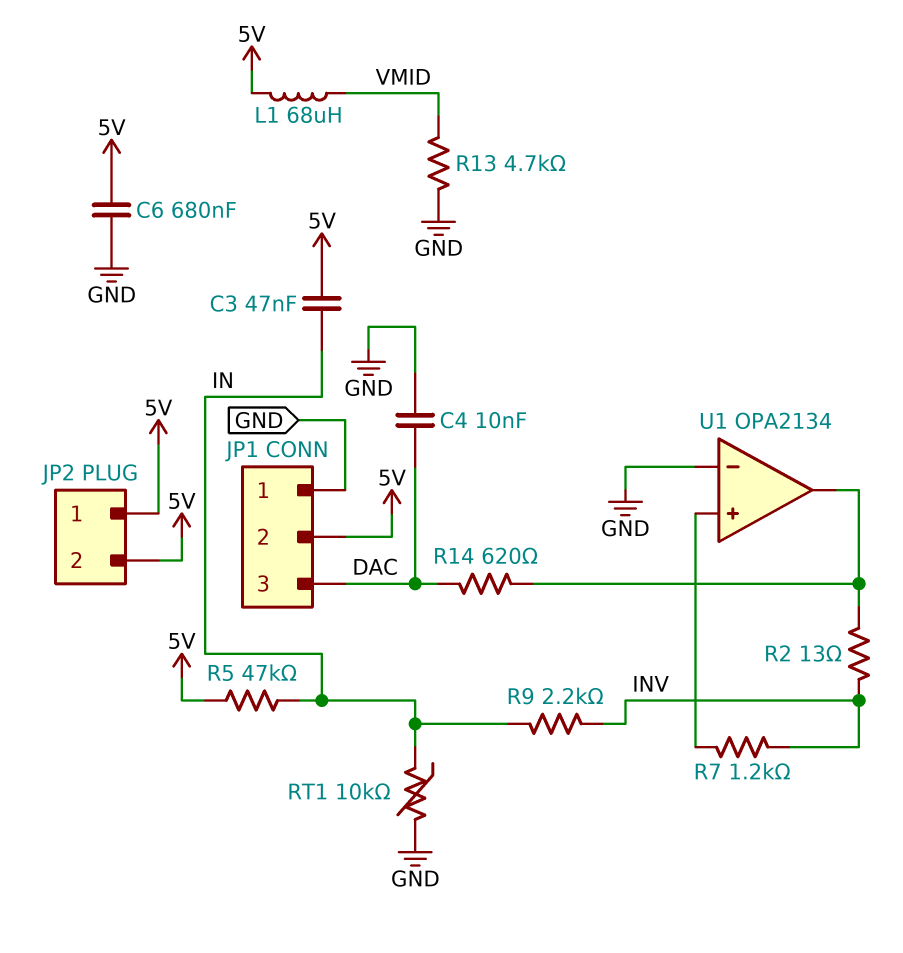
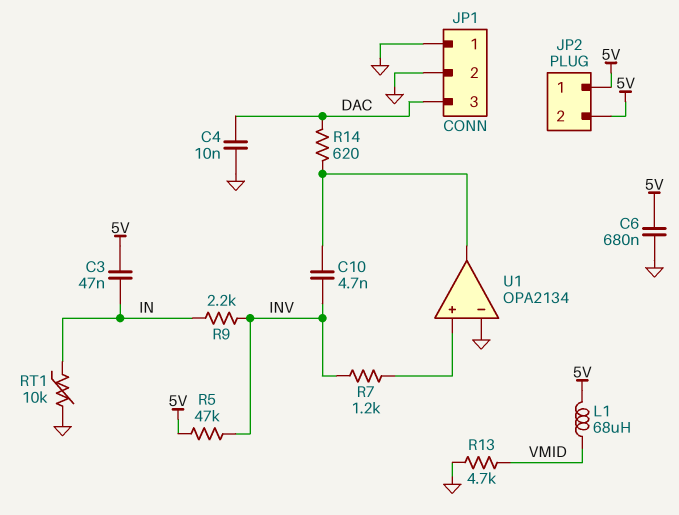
C10: none -> 4.7nF (INV, U1/out)
JP1 pin 2: 5V -> GND
R2: 13 (INV, U1/out) -> none
R5: 47k (5V, IN) -> 47k (5V, INV)

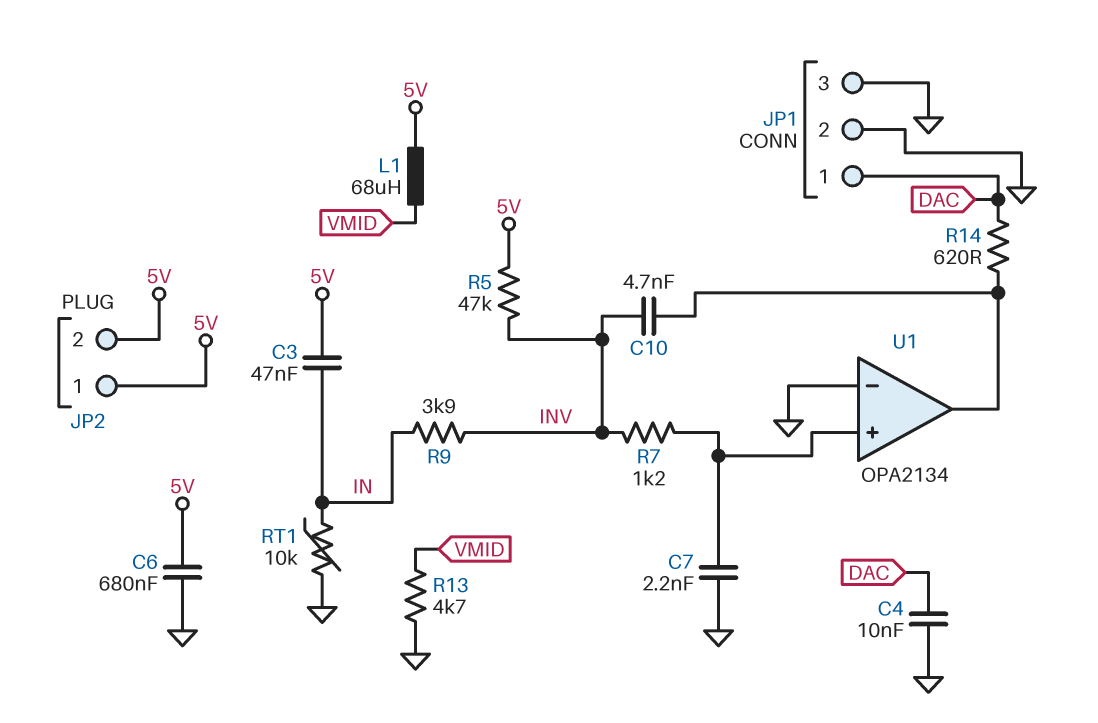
C7: none -> 2.2nF (GND, U1/in+)
JP1 pin 1: GND -> DAC
JP1 pin 3: DAC -> GND
R9: 2.2k (IN, INV) -> 3.9k (IN, INV)

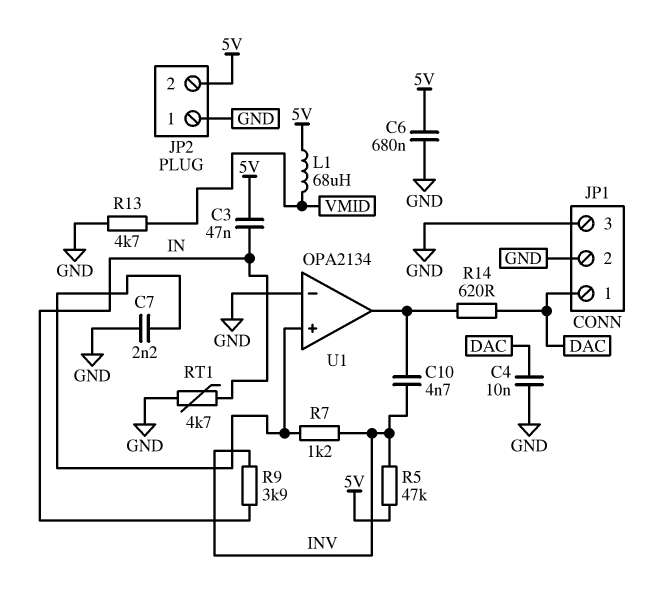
JP2 pin 1: 5V -> GND
RT1: 10k (GND, IN) -> 4.7k (GND, IN)

